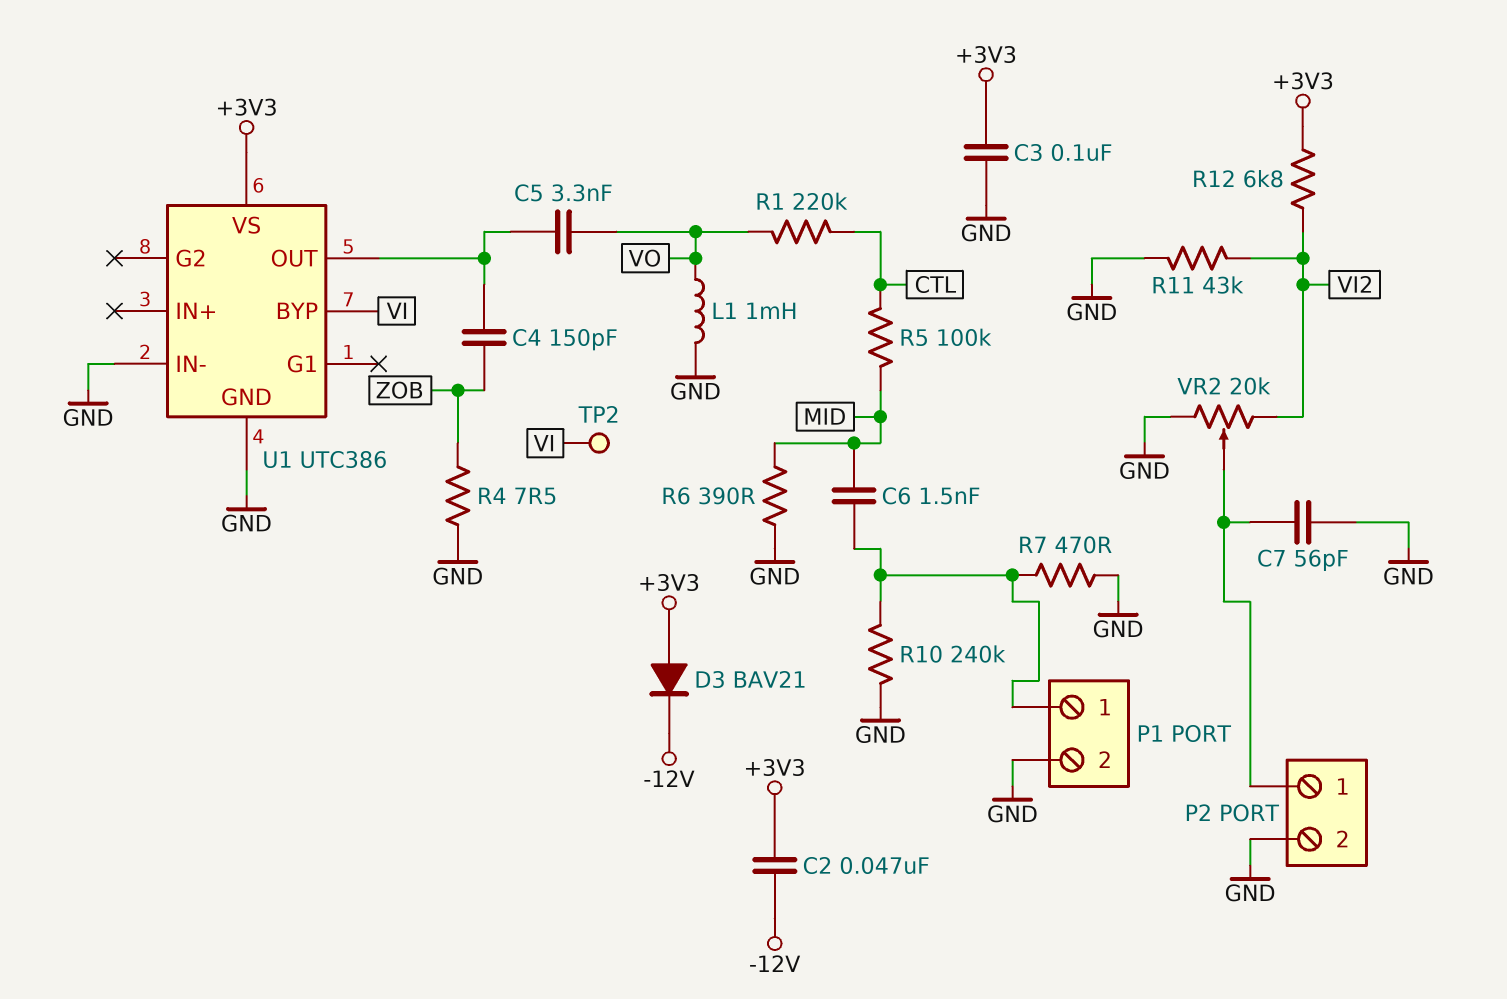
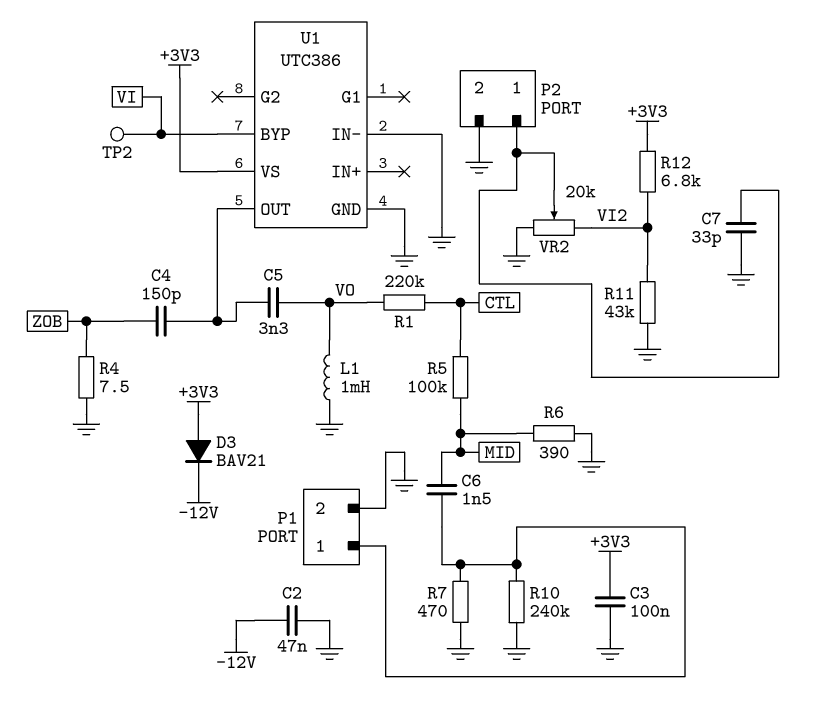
C2: 47nF (+3V3, -12V) -> 47nF (-12V, GND)
C7: 56pF (GND, P2/1) -> 33pF (GND, P2/1)

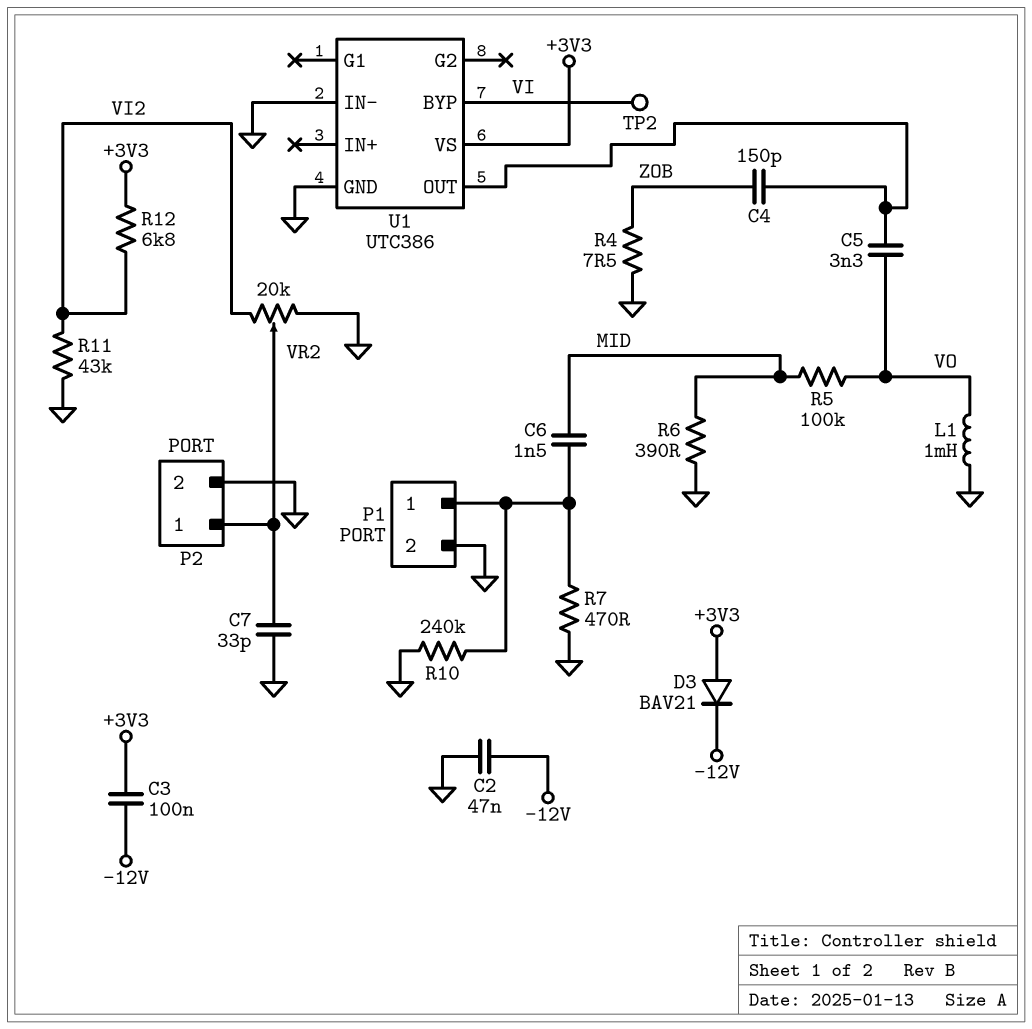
C3: 100nF (+3V3, GND) -> 100nF (+3V3, -12V)
R1: 220k (CTL, VO) -> none
R5: 100k (CTL, MID) -> 100k (MID, VO)

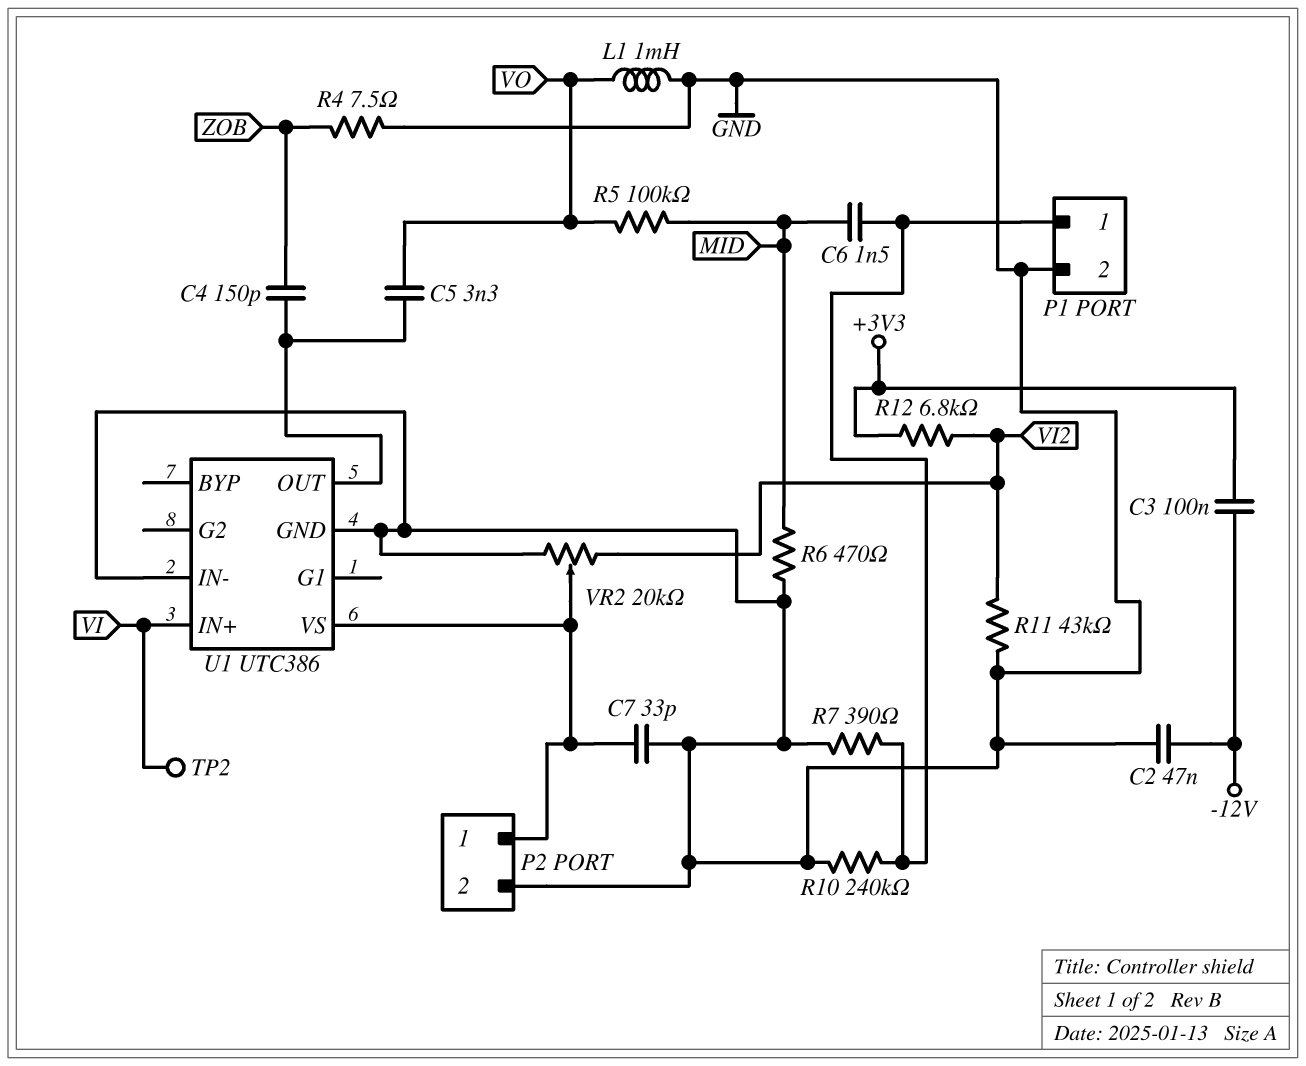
D3: diode BAV21 (A +3V3, K -12V) -> none
R6: 390 (GND, MID) -> 470 (GND, MID)
R7: 470 (GND, P1/1) -> 390 (GND, P1/1)
U1 pin BYP: VI -> none
U1 pin IN+: none -> VI
U1 pin VS: +3V3 -> P2/1

